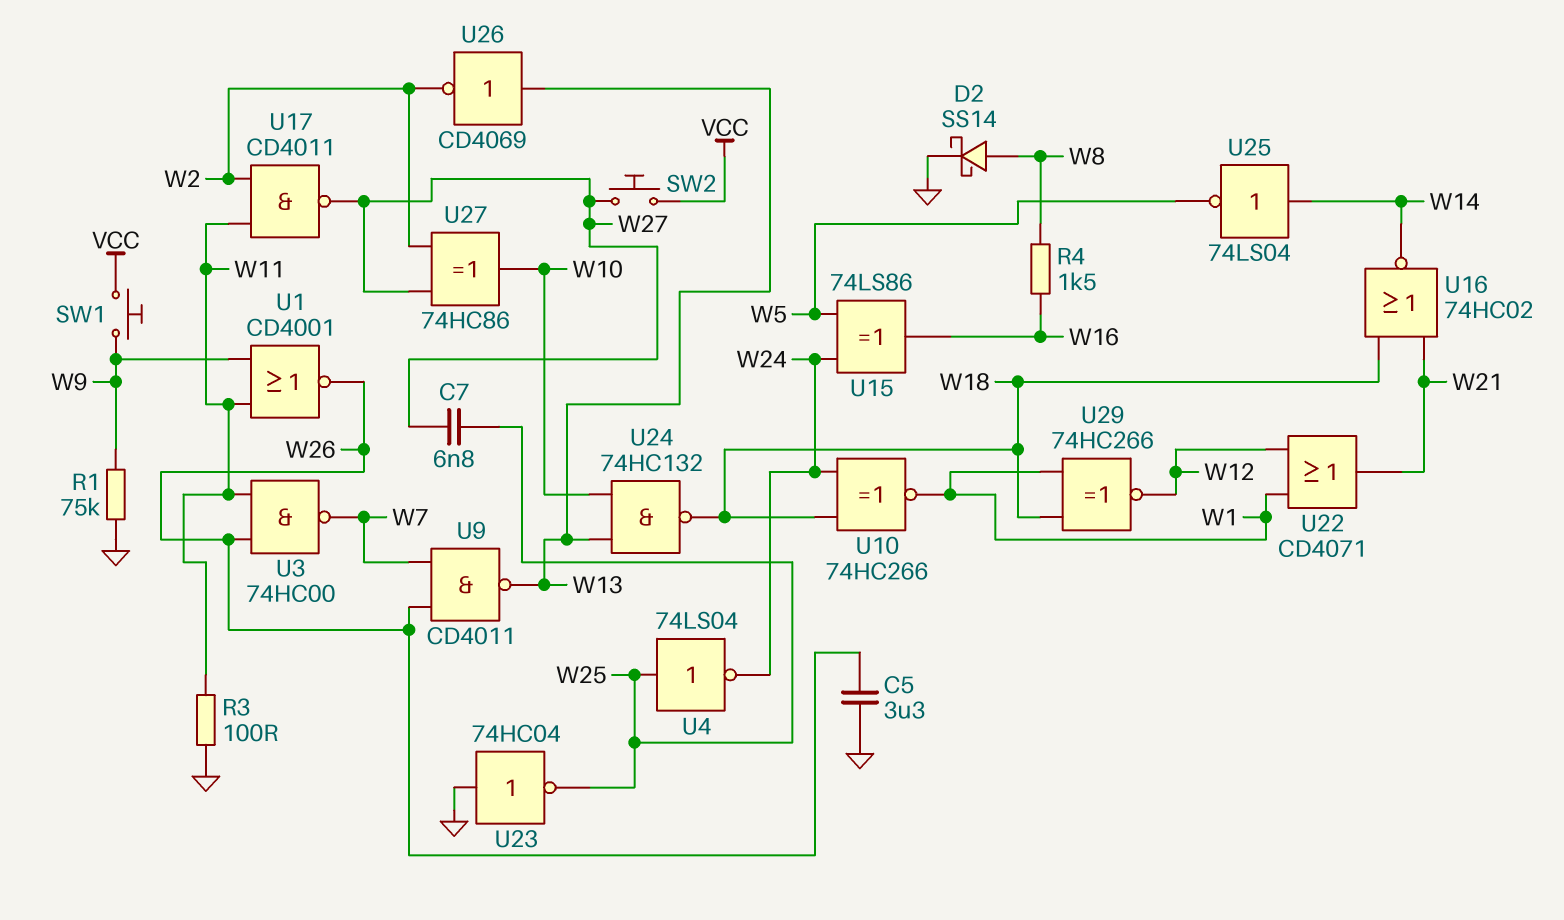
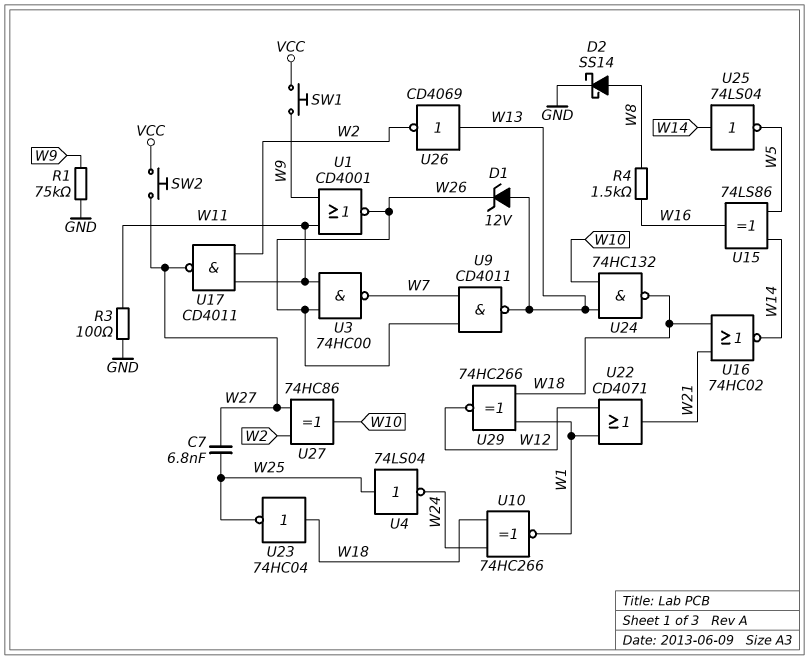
C5: 3.3uF (GND, W26) -> none
D1: none -> zener 12V (A W13, K W26)
U15: XOR 74LS86 (in W5, in W24, out W16) -> XOR 74LS86 (in W5, in W14, out W16)
U23: NOT 74HC04 (in GND, out W25) -> NOT 74HC04 (in W18, out W25)

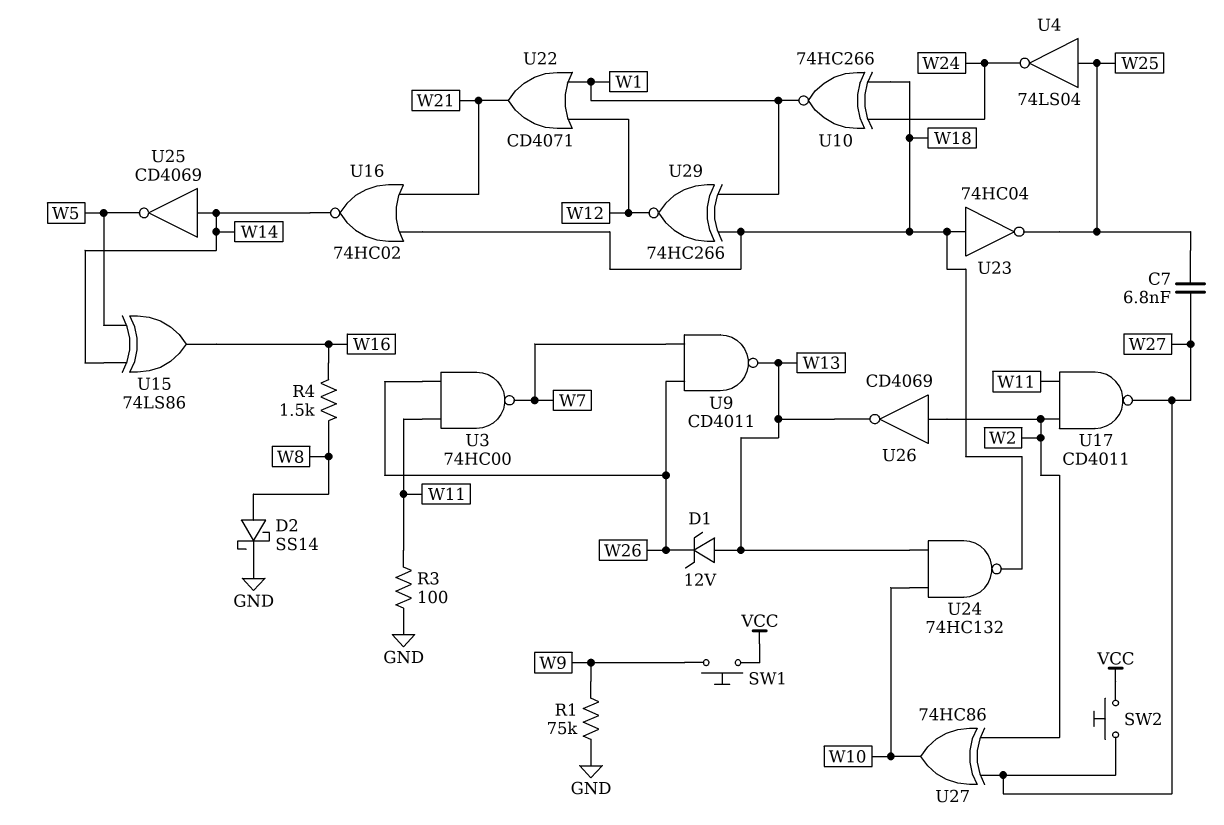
U1: NOR CD4001 (in W9, in W11, out W26) -> none
U25: NOT 74LS04 (in W14, out W5) -> NOT CD4069 (in W14, out W5)
U26: NOT CD4069 (in W13, out W2) -> NOT CD4069 (in W2, out W13)

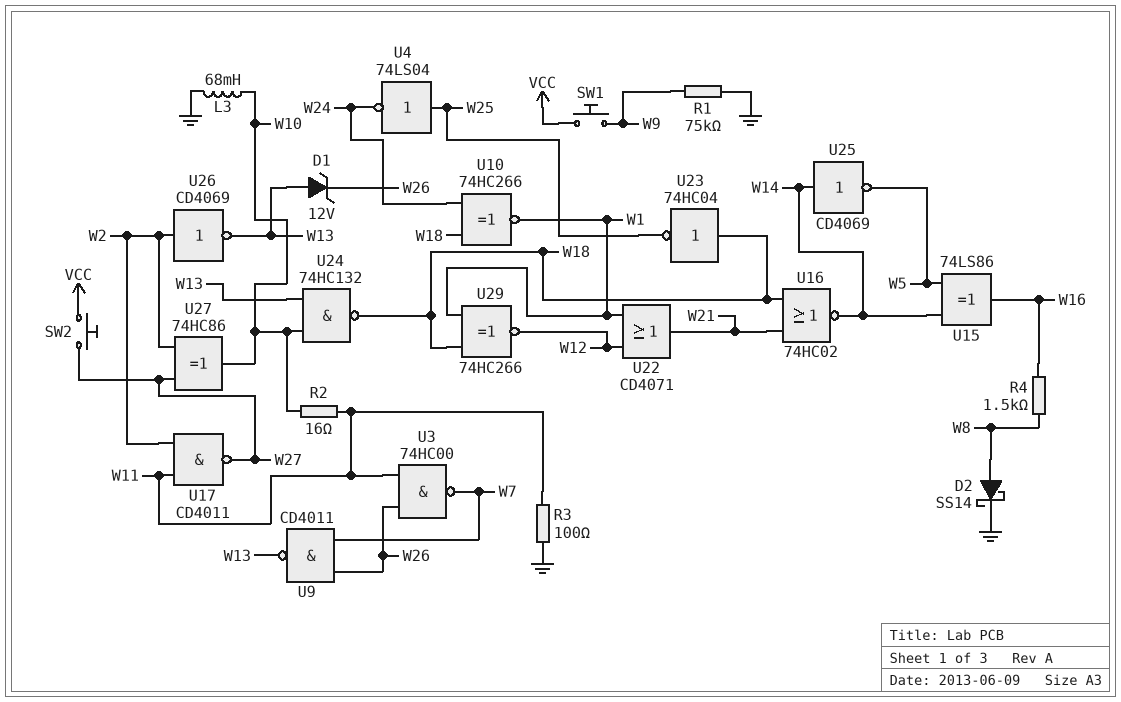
C7: 6.8nF (W25, W27) -> none
L3: none -> 68mH (GND, W10)
R2: none -> 16 (W10, W11)

